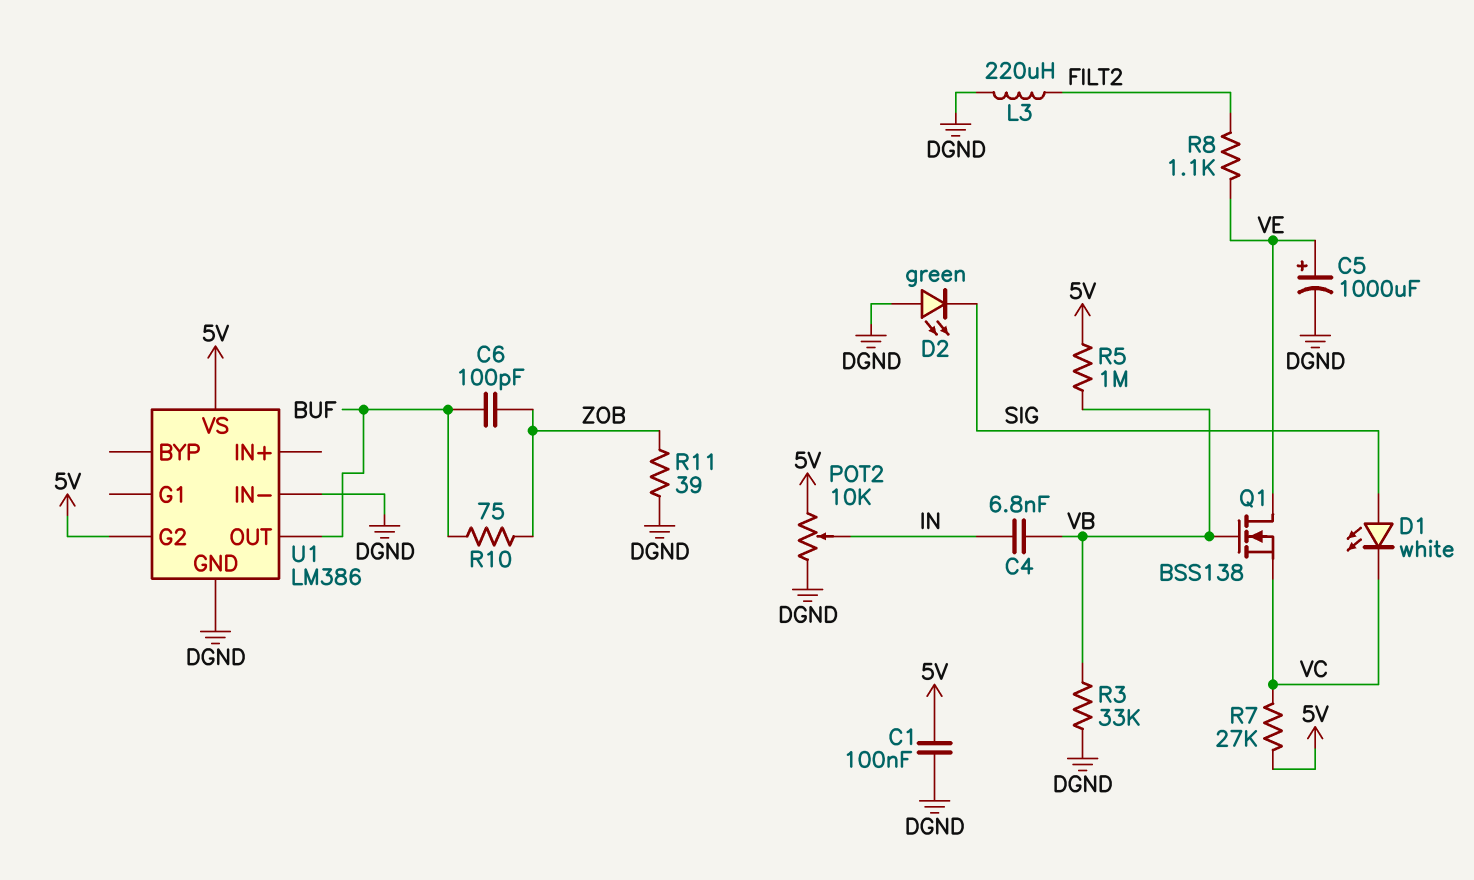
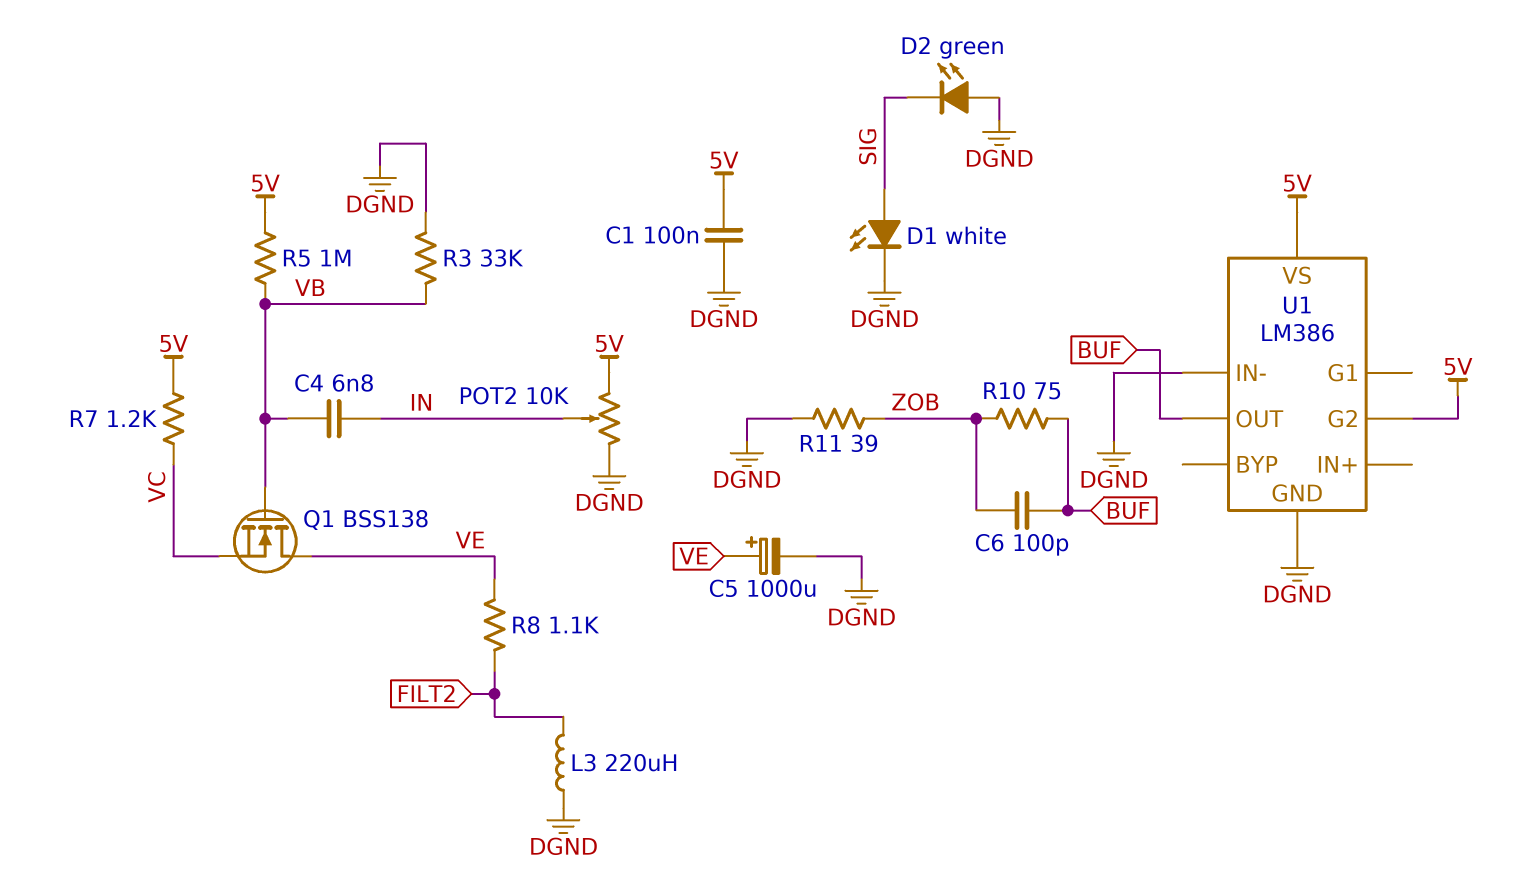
D1: LED white (A SIG, K VC) -> LED white (A SIG, K DGND)
R7: 27k (5V, VC) -> 1.2k (5V, VC)

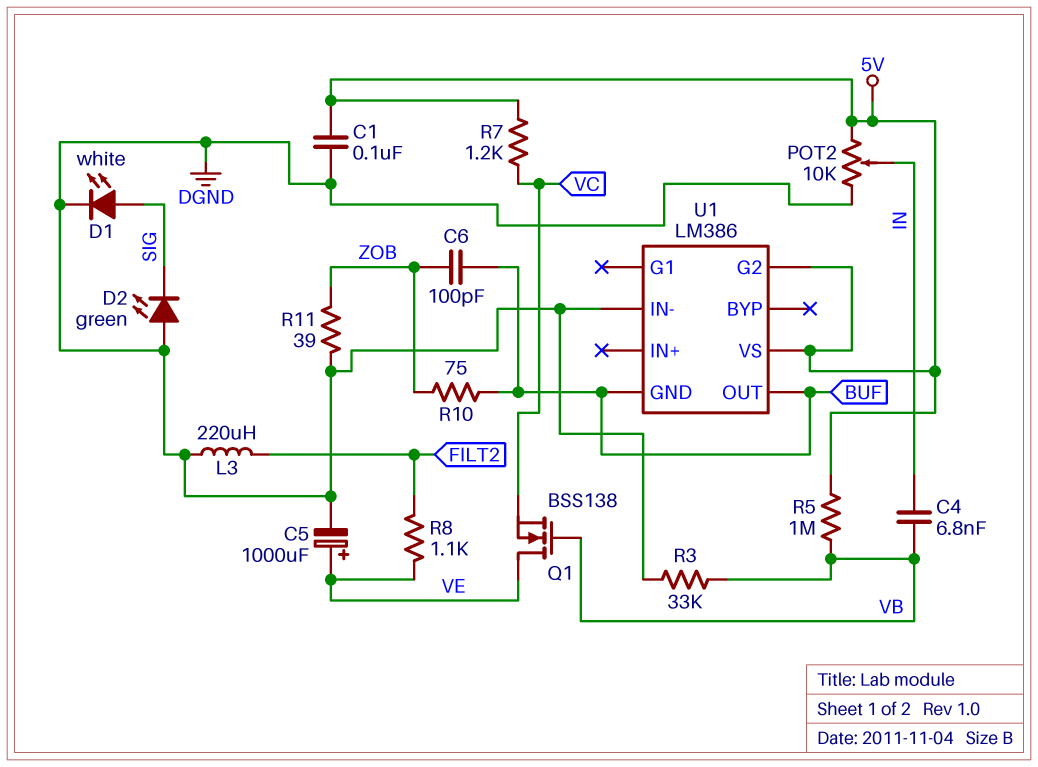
U1 pin GND: DGND -> BUF

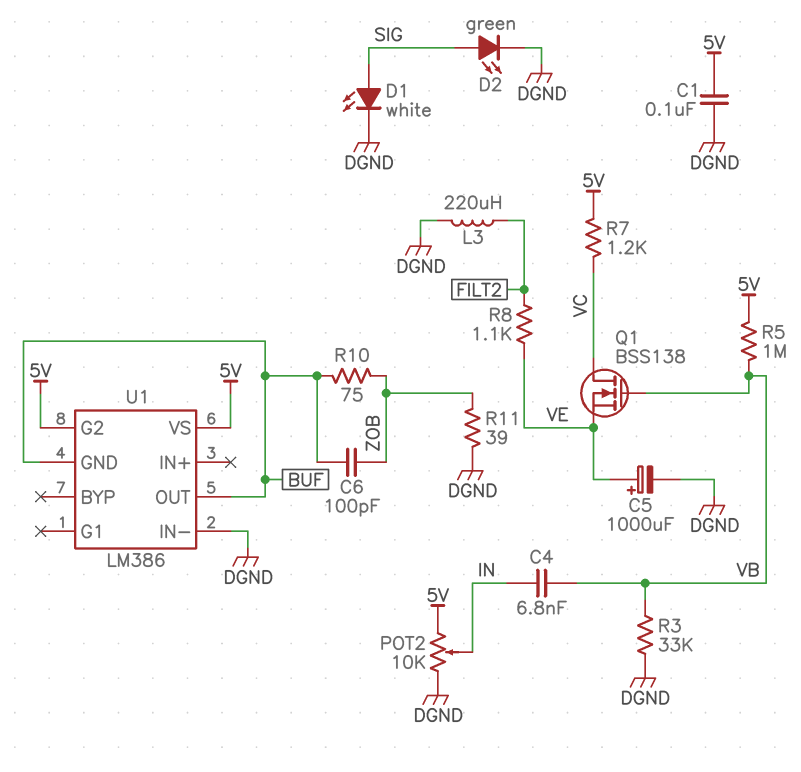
D2: LED green (A DGND, K SIG) -> LED green (A SIG, K DGND)
Q1: NMOS BSS138 (G VB, D VE, S VC) -> NMOS BSS138 (G VB, D VC, S VE)

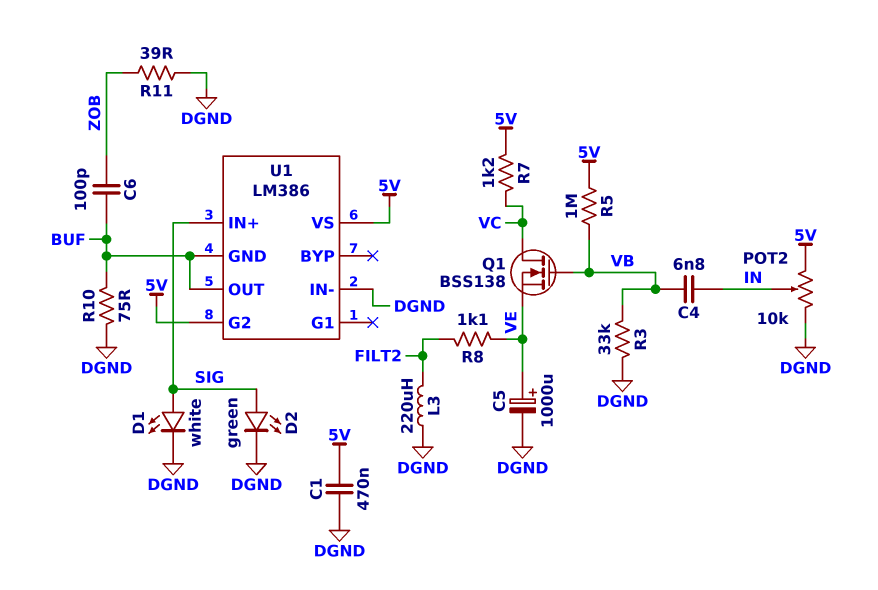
C1: 100nF (5V, DGND) -> 470nF (5V, DGND)
R10: 75 (BUF, ZOB) -> 75 (BUF, DGND)
U1 pin IN+: none -> SIG

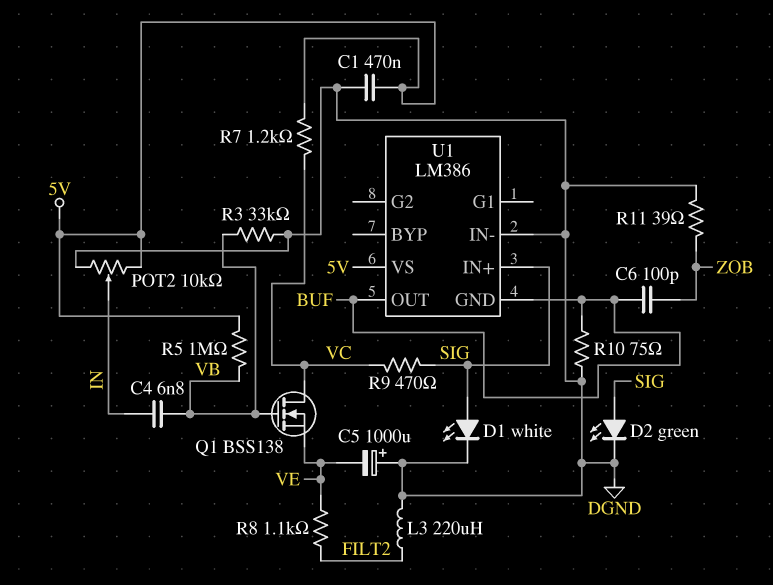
C5: 1000uF (plus VE, minus DGND) -> 1000uF (plus DGND, minus VE)
R9: none -> 470 (SIG, VC)
U1 pin G2: 5V -> none

